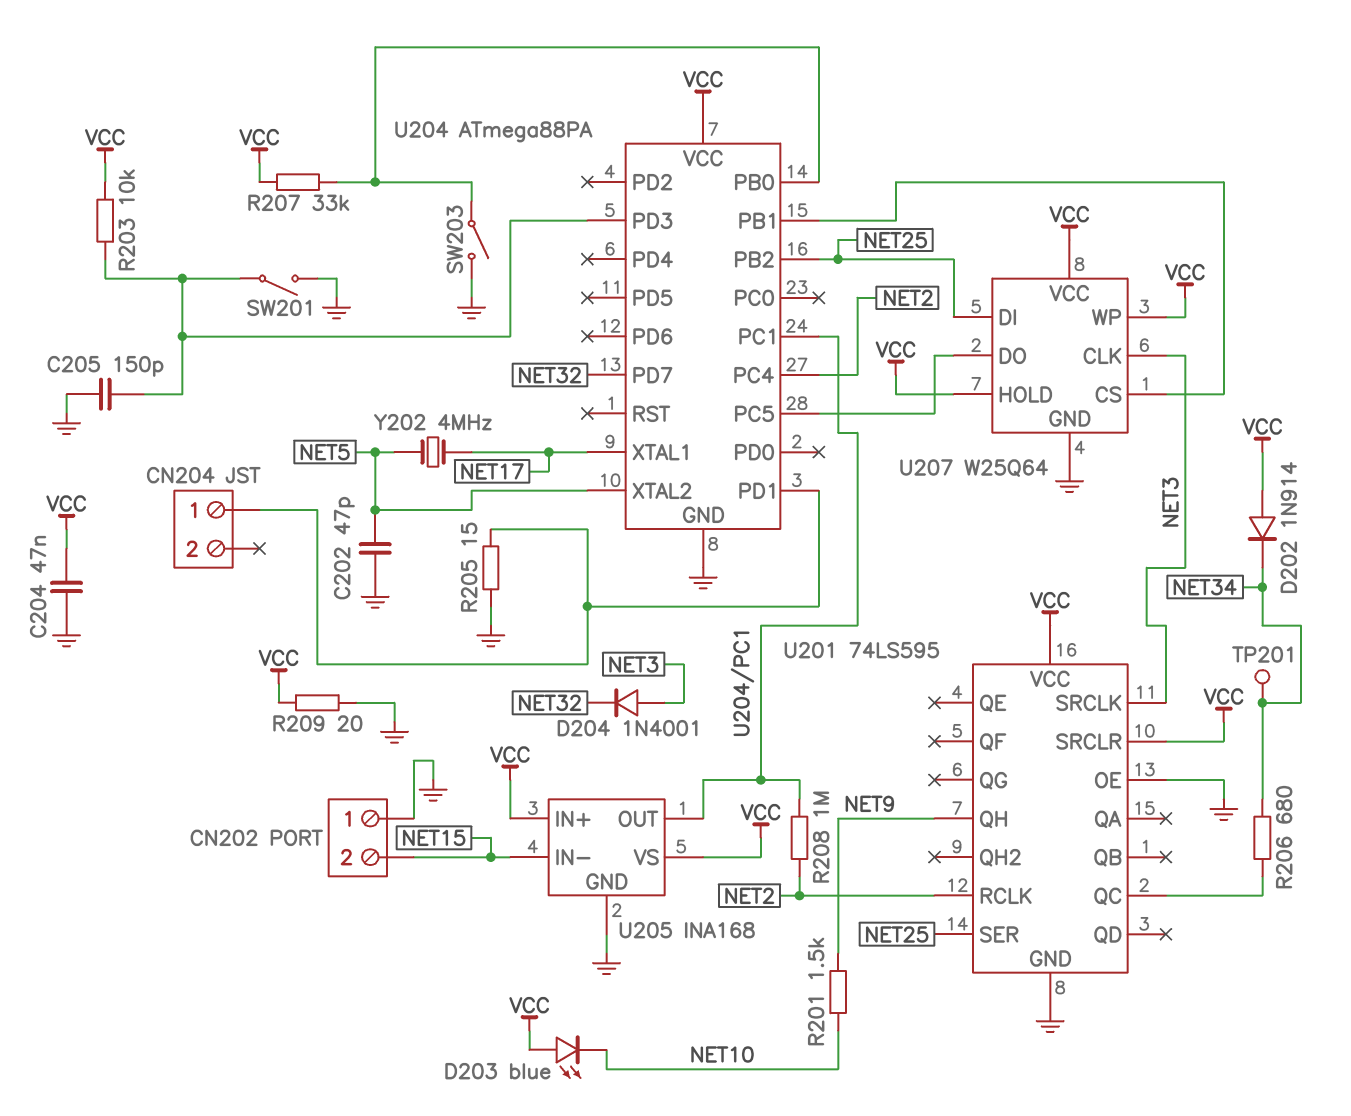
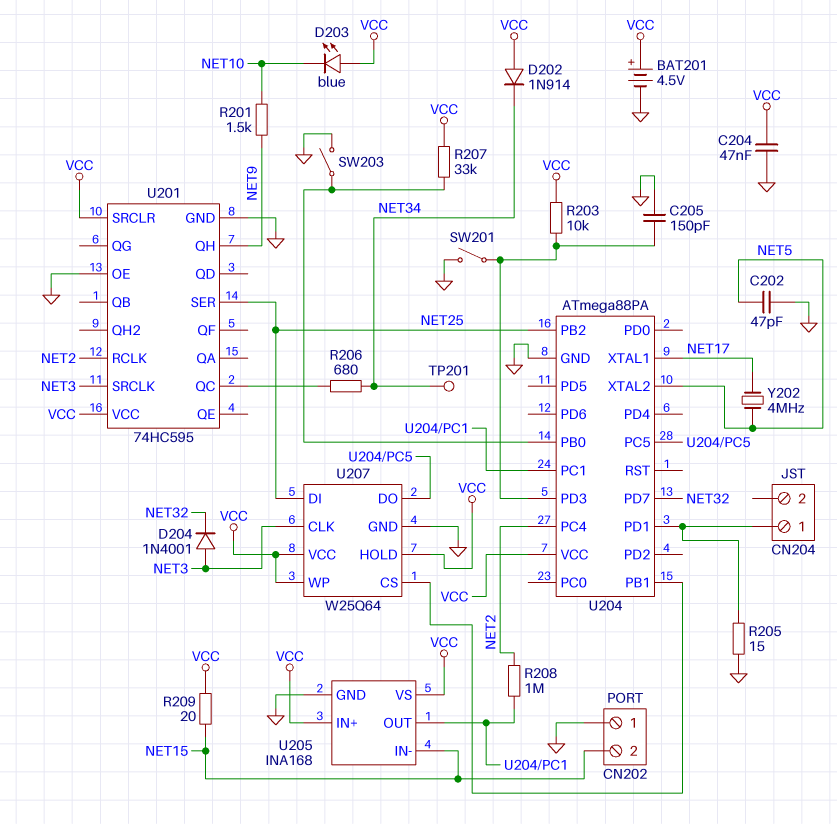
BAT201: none -> 4.5V (plus VCC, minus GND)
R209: 20 (GND, VCC) -> 20 (NET15, VCC)
U201: 74LS595 -> 74HC595

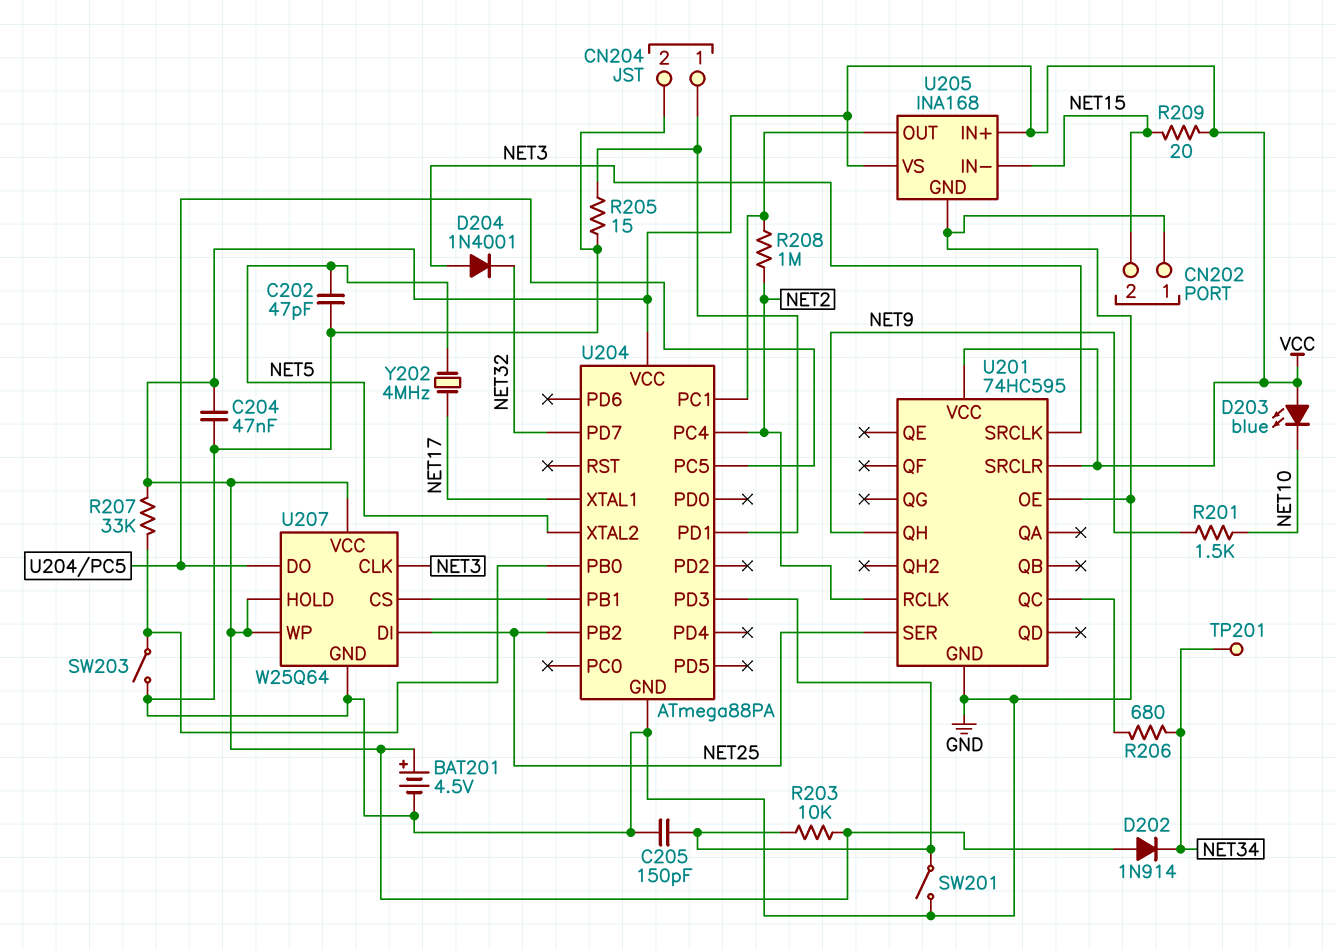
CN204 pin 2: none -> GND

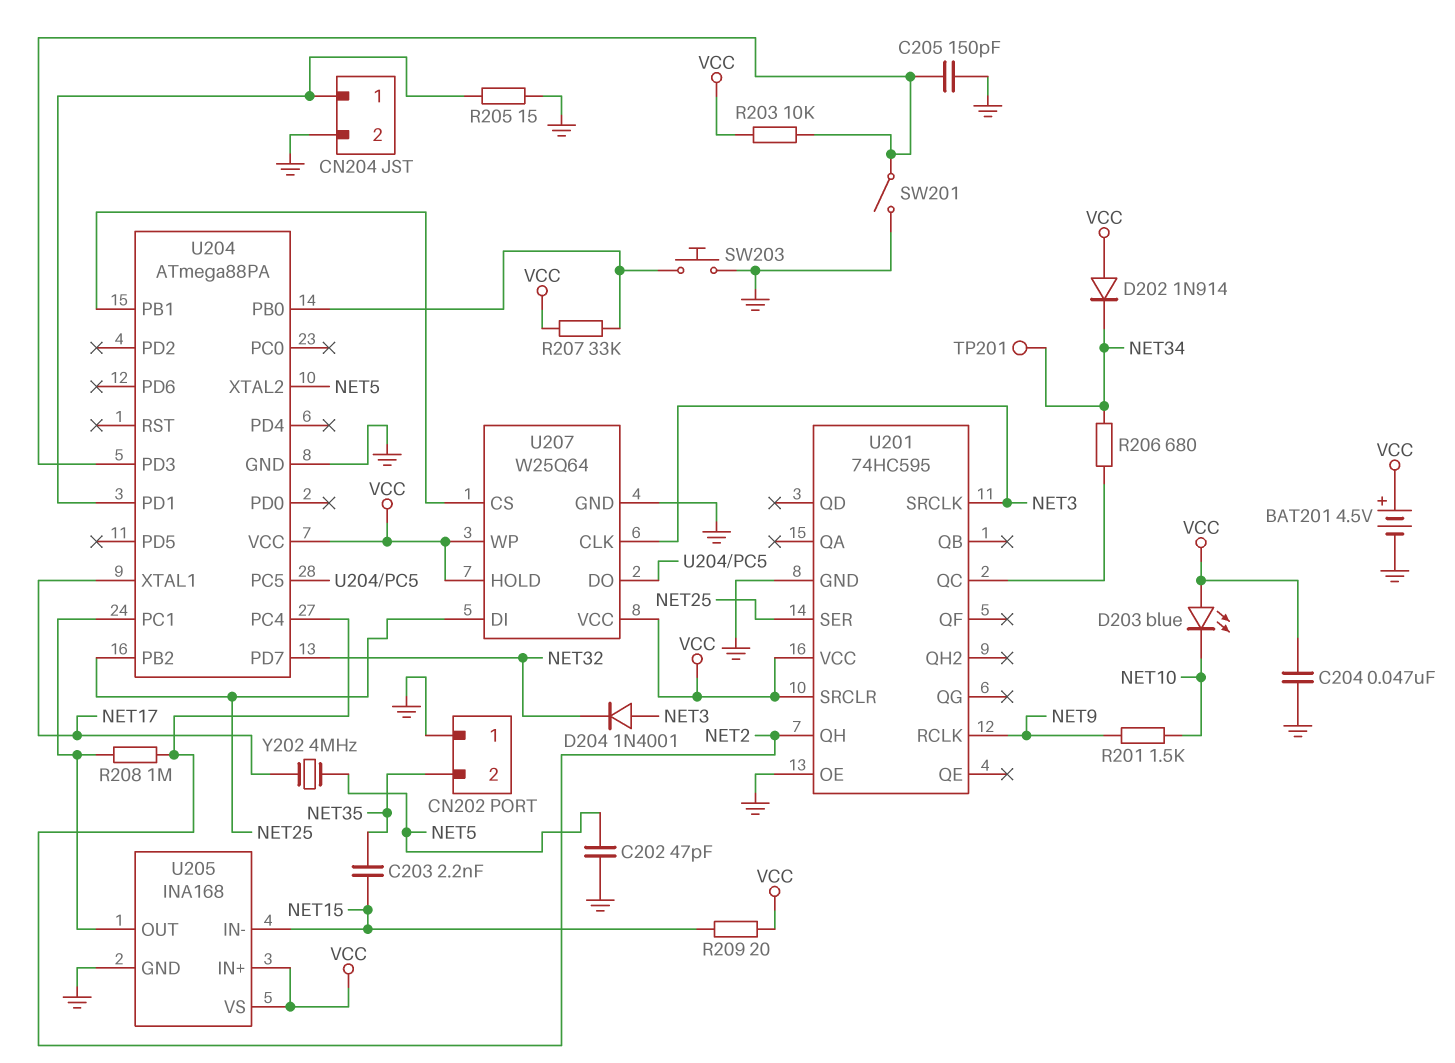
C203: none -> 2.2nF (NET15, NET35)
CN202 pin 2: NET15 -> NET35
SW203: switch (GND, U204/PB0) -> button (GND, U204/PB0)
U201 pin QH: NET9 -> NET2
U201 pin RCLK: NET2 -> NET9

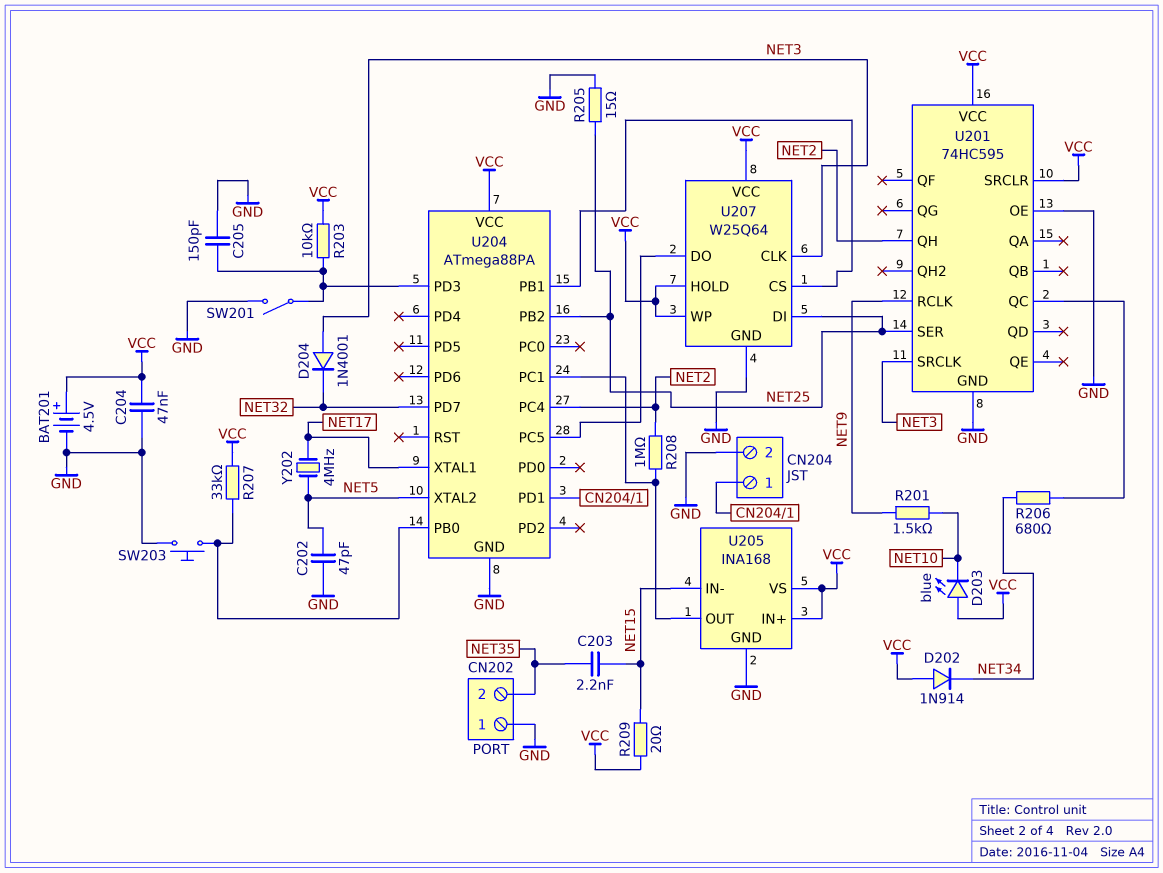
R205: 15 (CN204/1, GND) -> 15 (GND, NET25)
TP201: test point (NET34) -> none

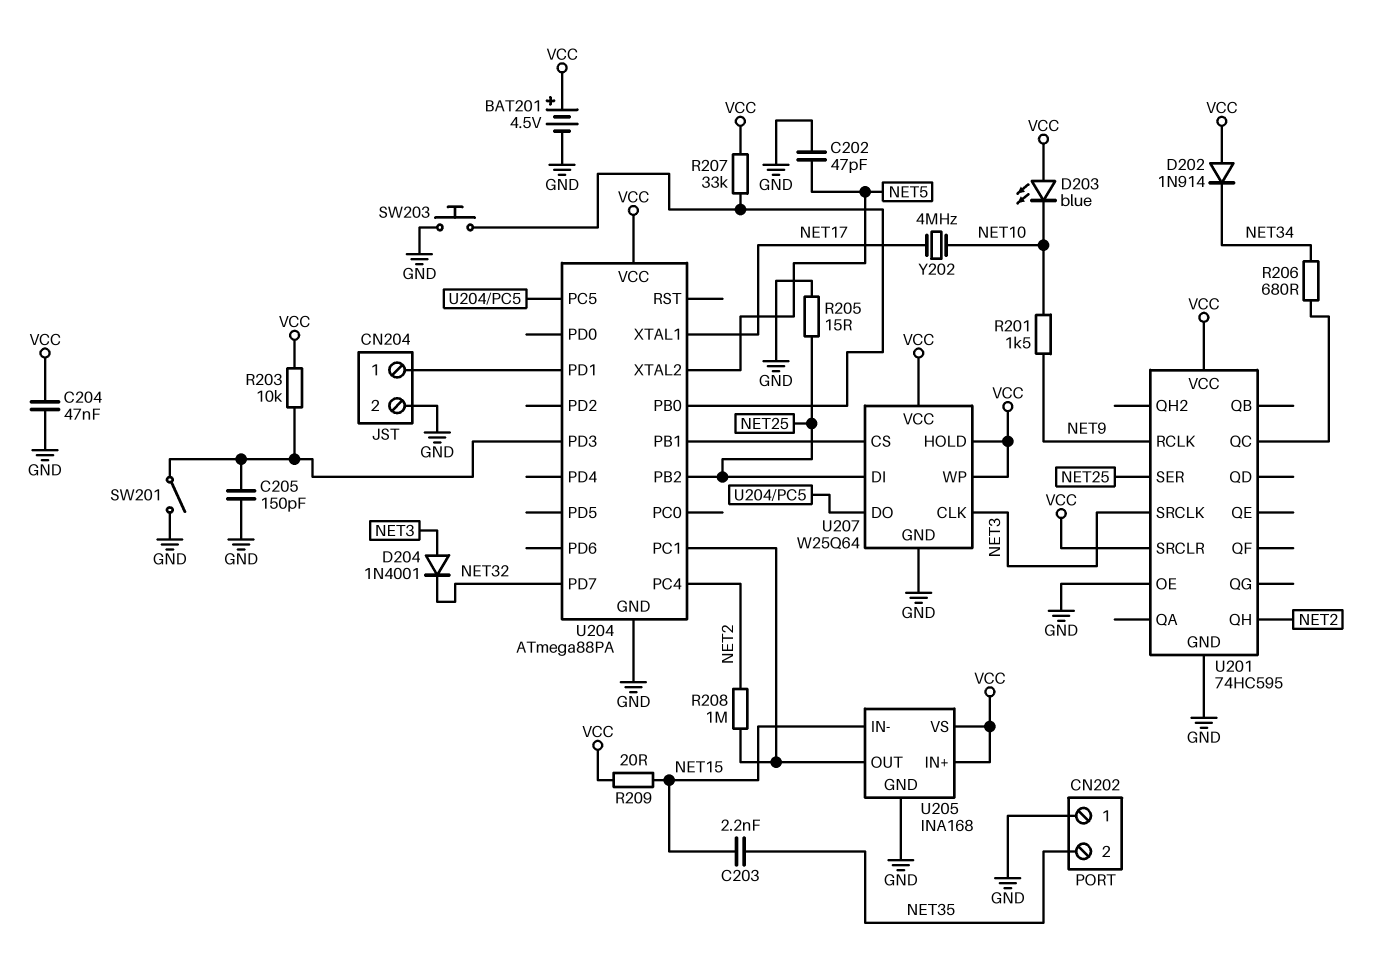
Y202: 4MHz (NET5, NET17) -> 4MHz (NET10, NET17)

